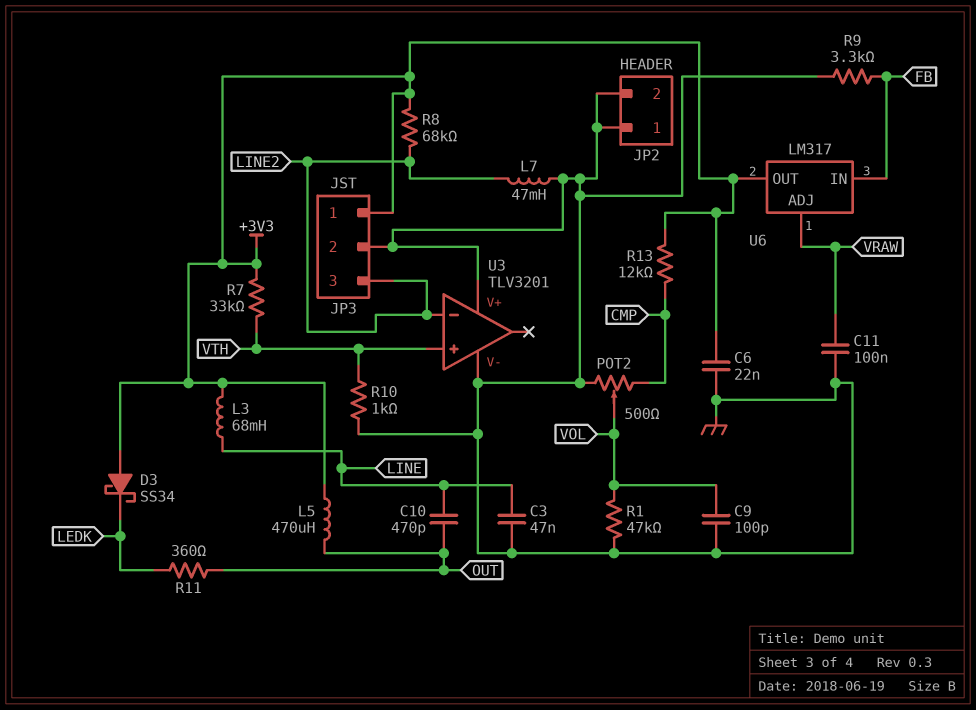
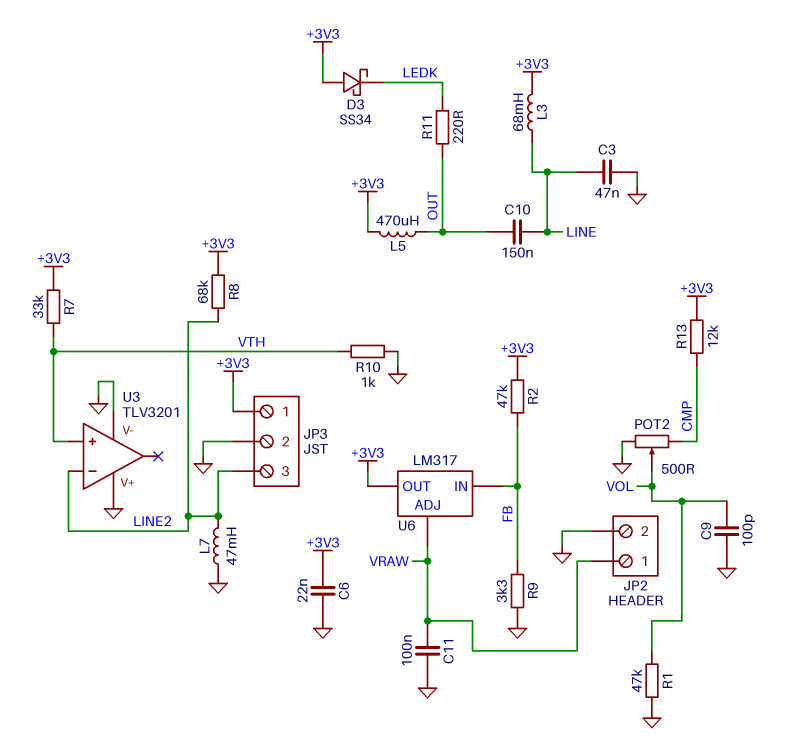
C10: 470pF (LINE, OUT) -> 150nF (LINE, OUT)
JP2 pin 1: GND -> VRAW
R2: none -> 47k (+3V3, FB)
R11: 360 (LEDK, OUT) -> 220 (LEDK, OUT)

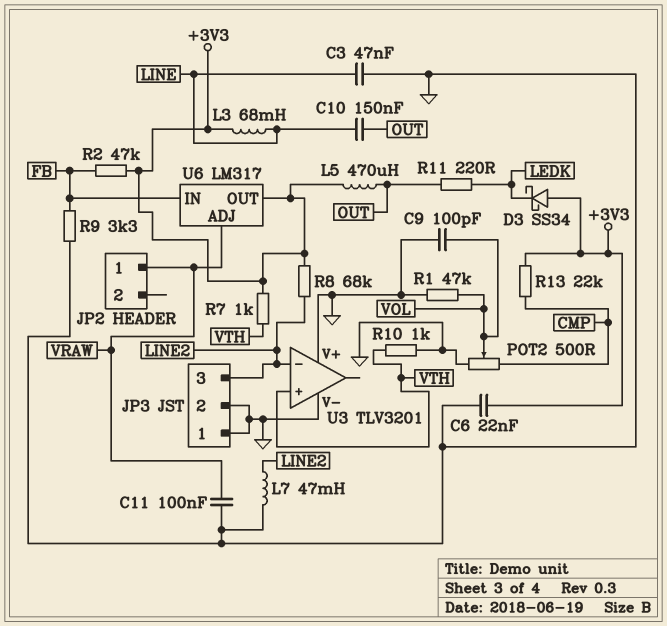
JP2 pin 2: GND -> none
JP3 pin 1: +3V3 -> GND
R7: 33k (+3V3, VTH) -> 1k (+3V3, VTH)
R13: 12k (+3V3, CMP) -> 22k (+3V3, CMP)

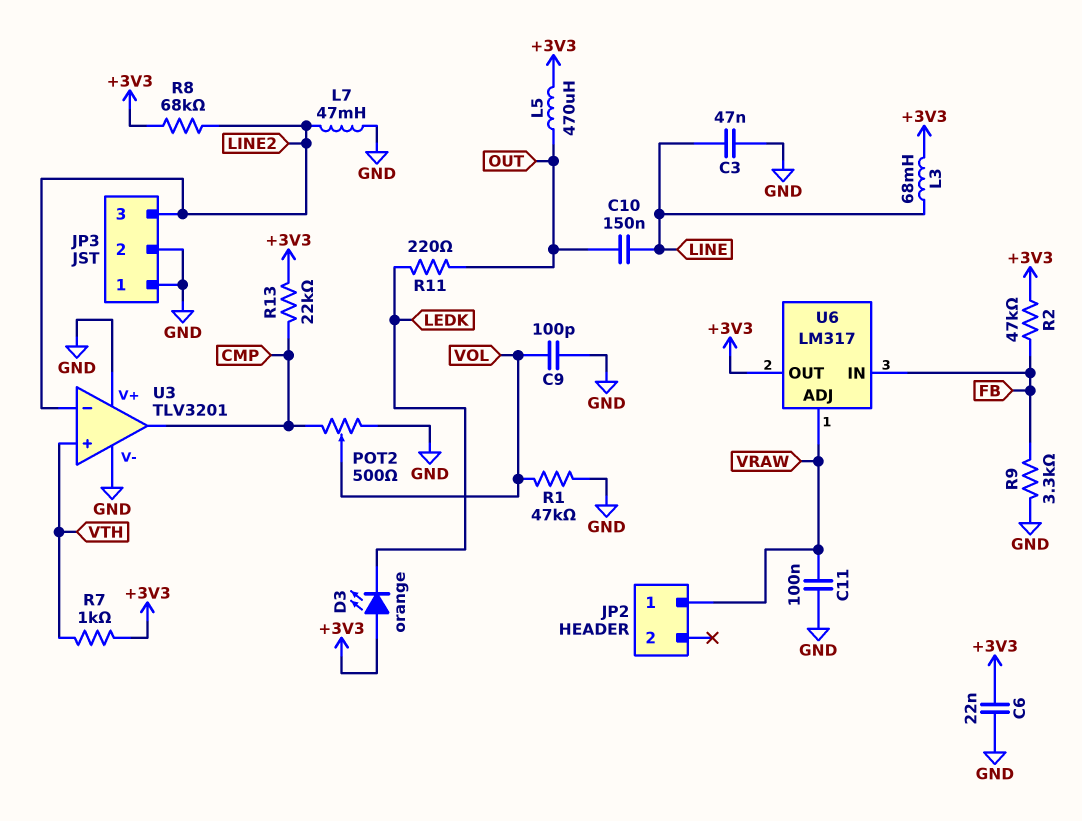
D3: schottky SS34 (A +3V3, K LEDK) -> LED orange (A +3V3, K LEDK)
R10: 1k (GND, VTH) -> none
U3 pin out: none -> CMP

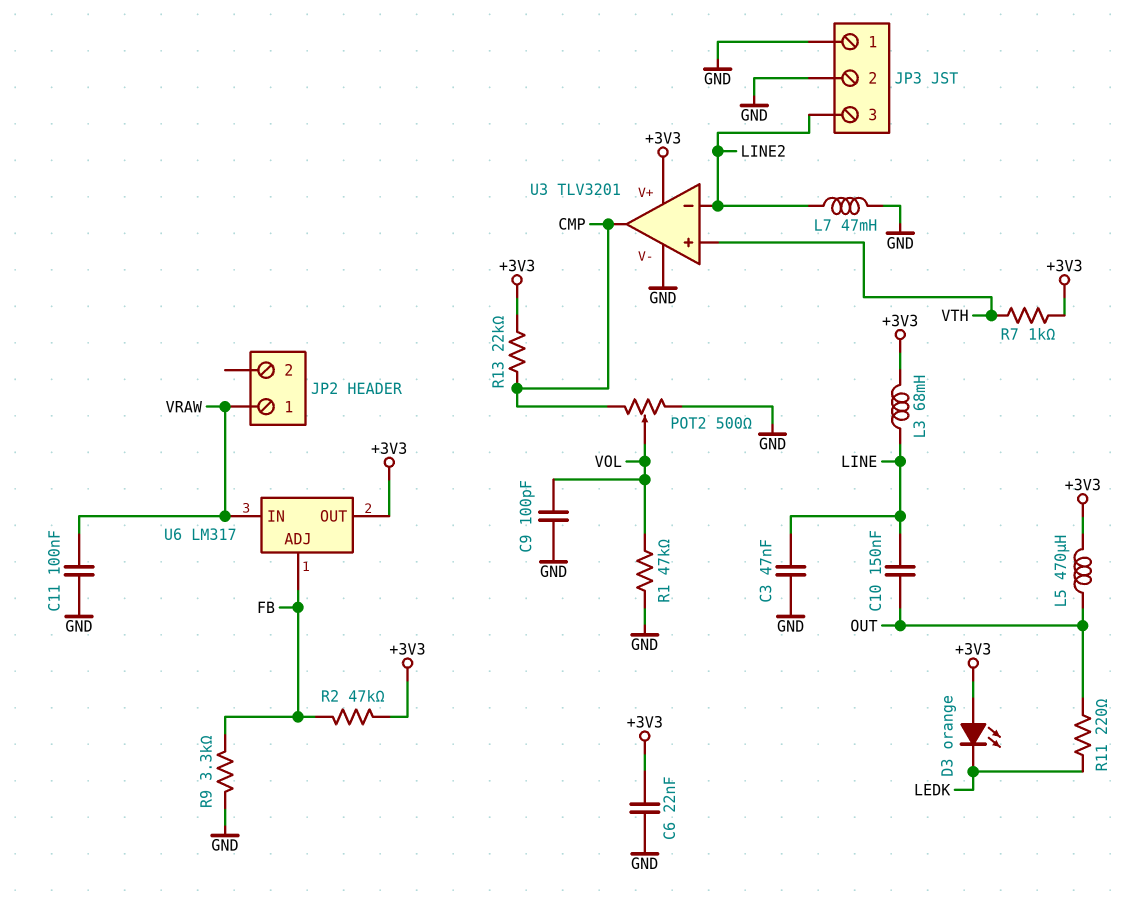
R8: 68k (+3V3, LINE2) -> none
U3 pin V+: GND -> +3V3
U6 pin ADJ: VRAW -> FB
U6 pin IN: FB -> VRAW

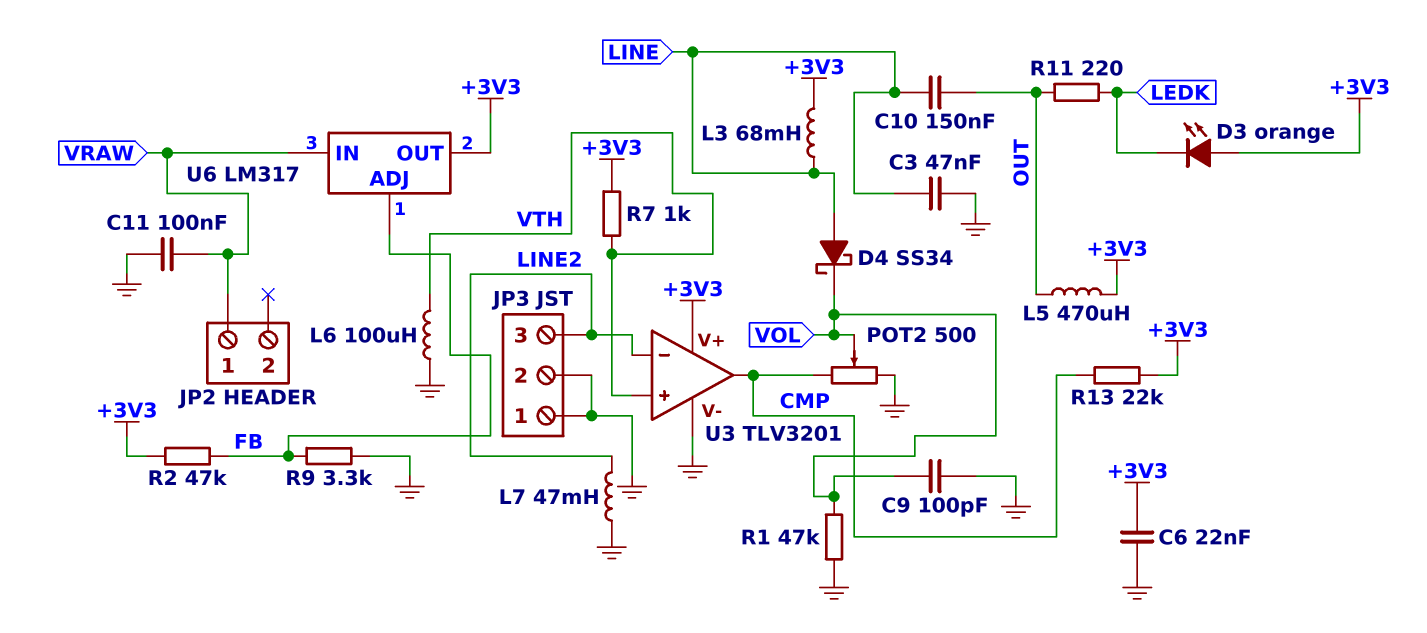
D4: none -> schottky SS34 (A LINE, K VOL)
L6: none -> 100uH (GND, VTH)

